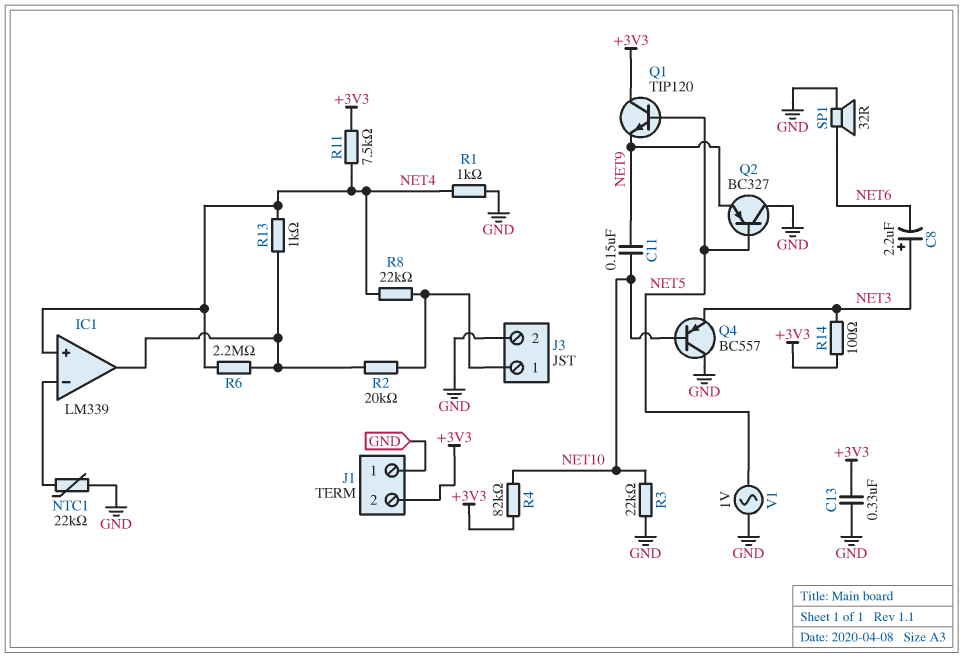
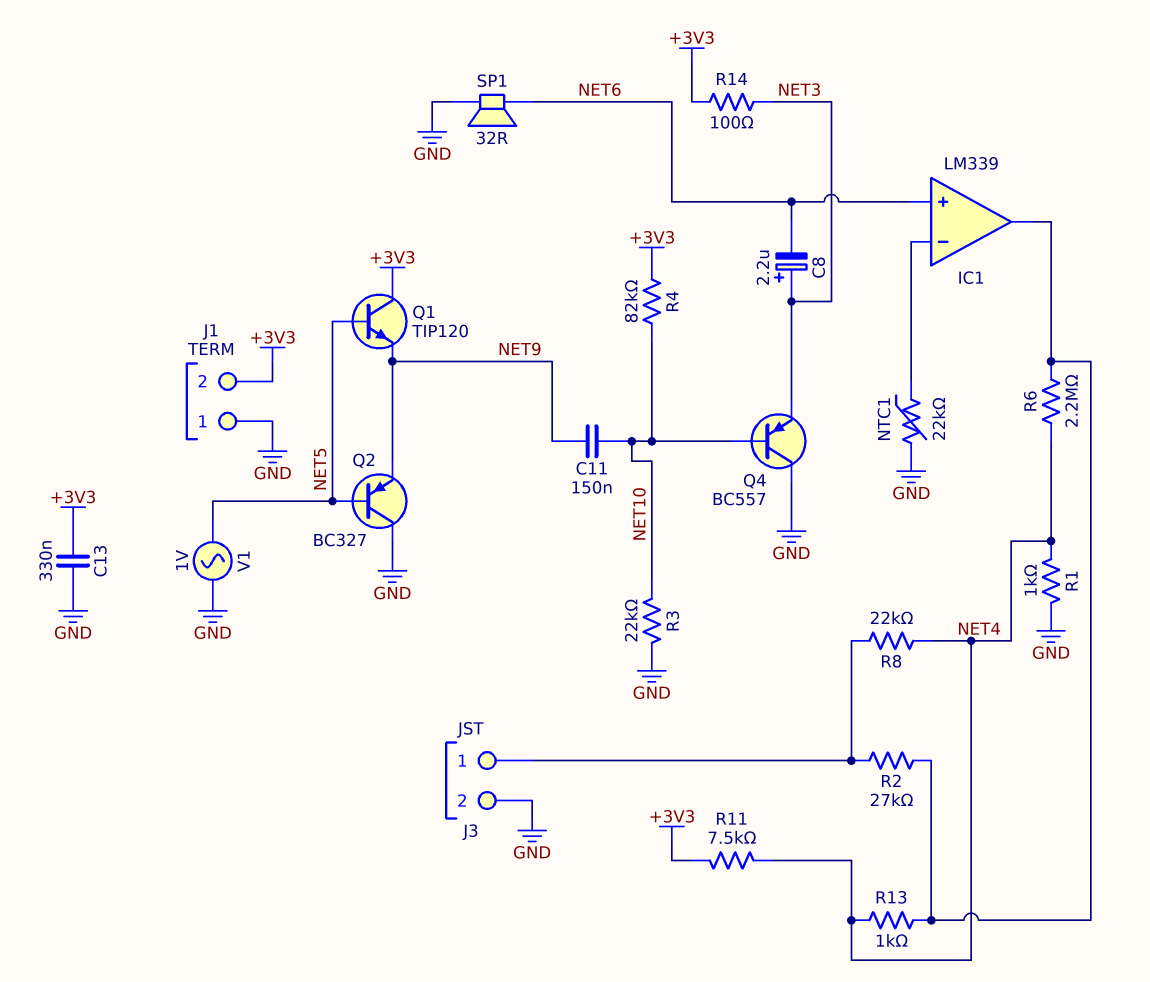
IC1 pin in+: NET4 -> NET6
R2: 20k (IC1/out, J3/1) -> 27k (IC1/out, J3/1)

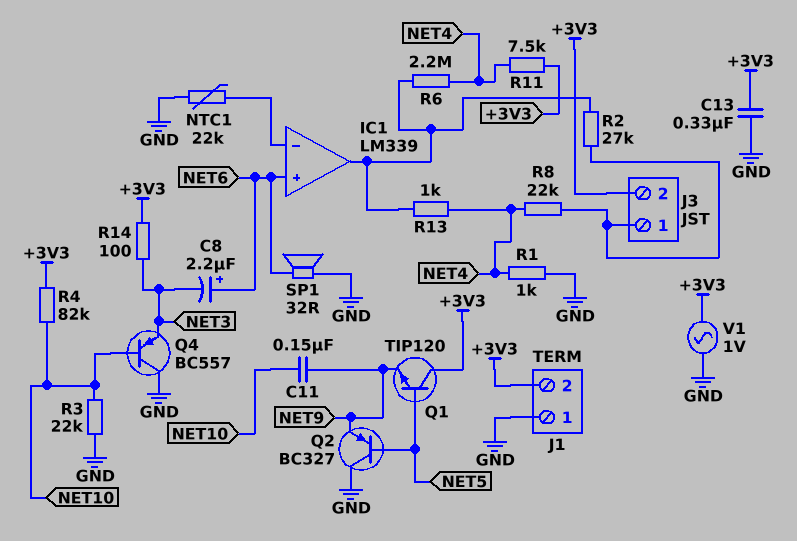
C8: 2.2uF (plus NET3, minus NET6) -> 2.2uF (plus NET6, minus NET3)
J3 pin 2: GND -> +3V3
V1: AC 1V (GND, NET5) -> AC 1V (+3V3, GND)

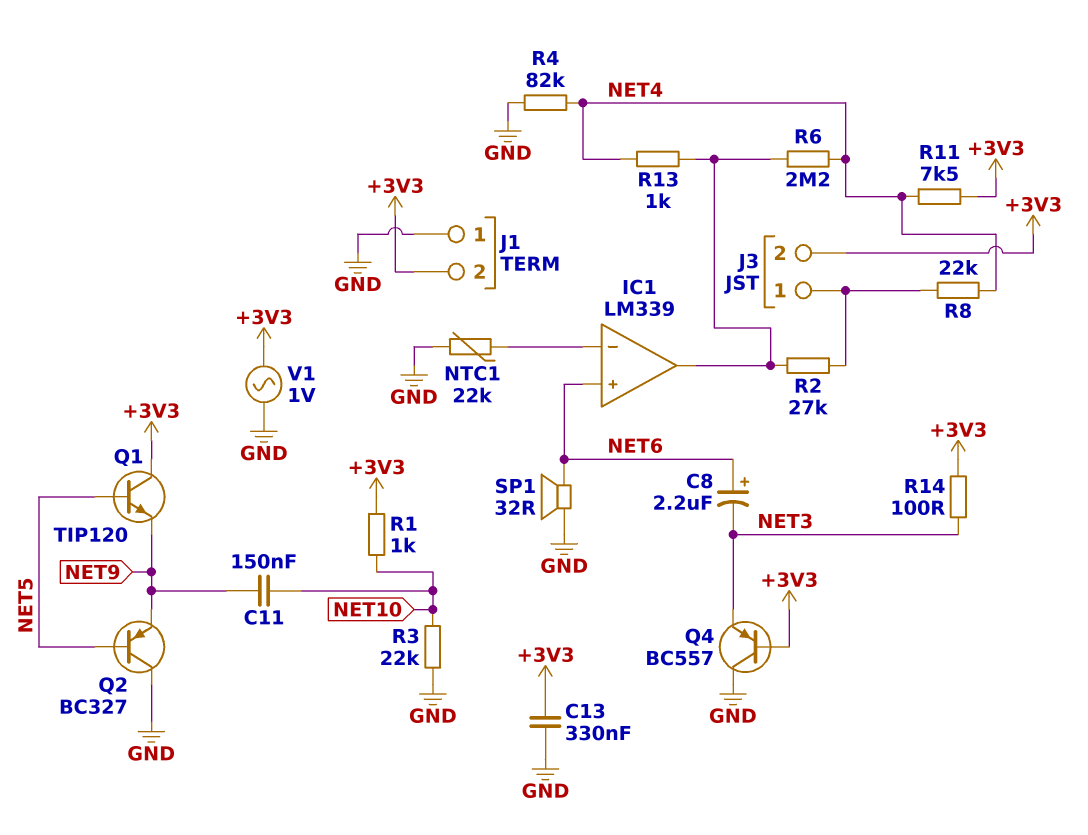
Q4: PNP BC557 (B NET10, C GND, E NET3) -> PNP BC557 (B +3V3, C GND, E NET3)
R1: 1k (GND, NET4) -> 1k (+3V3, NET10)
R4: 82k (+3V3, NET10) -> 82k (GND, NET4)

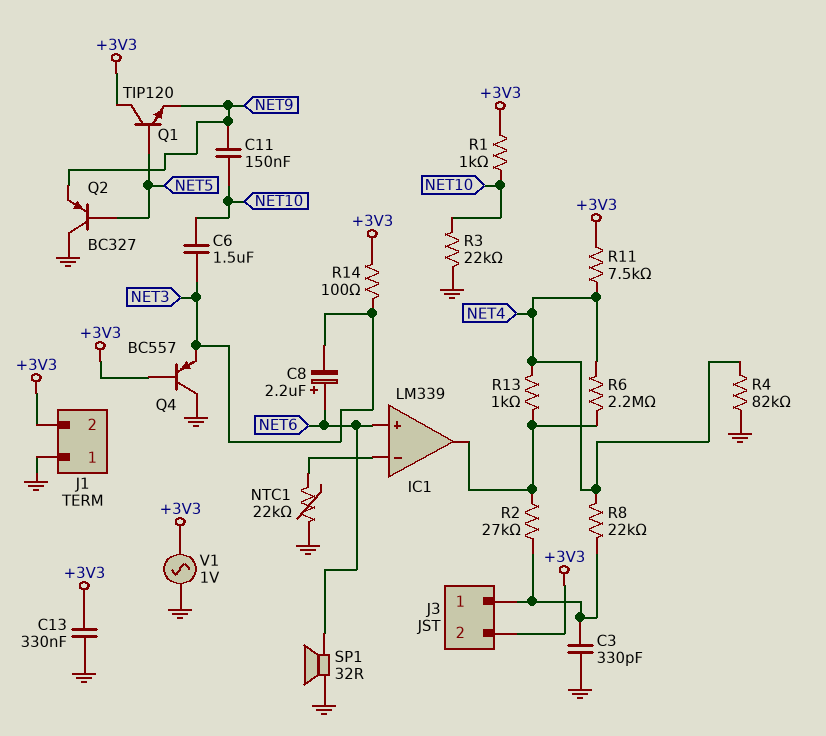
C3: none -> 330pF (GND, J3/1)
C6: none -> 1.5uF (NET3, NET10)

